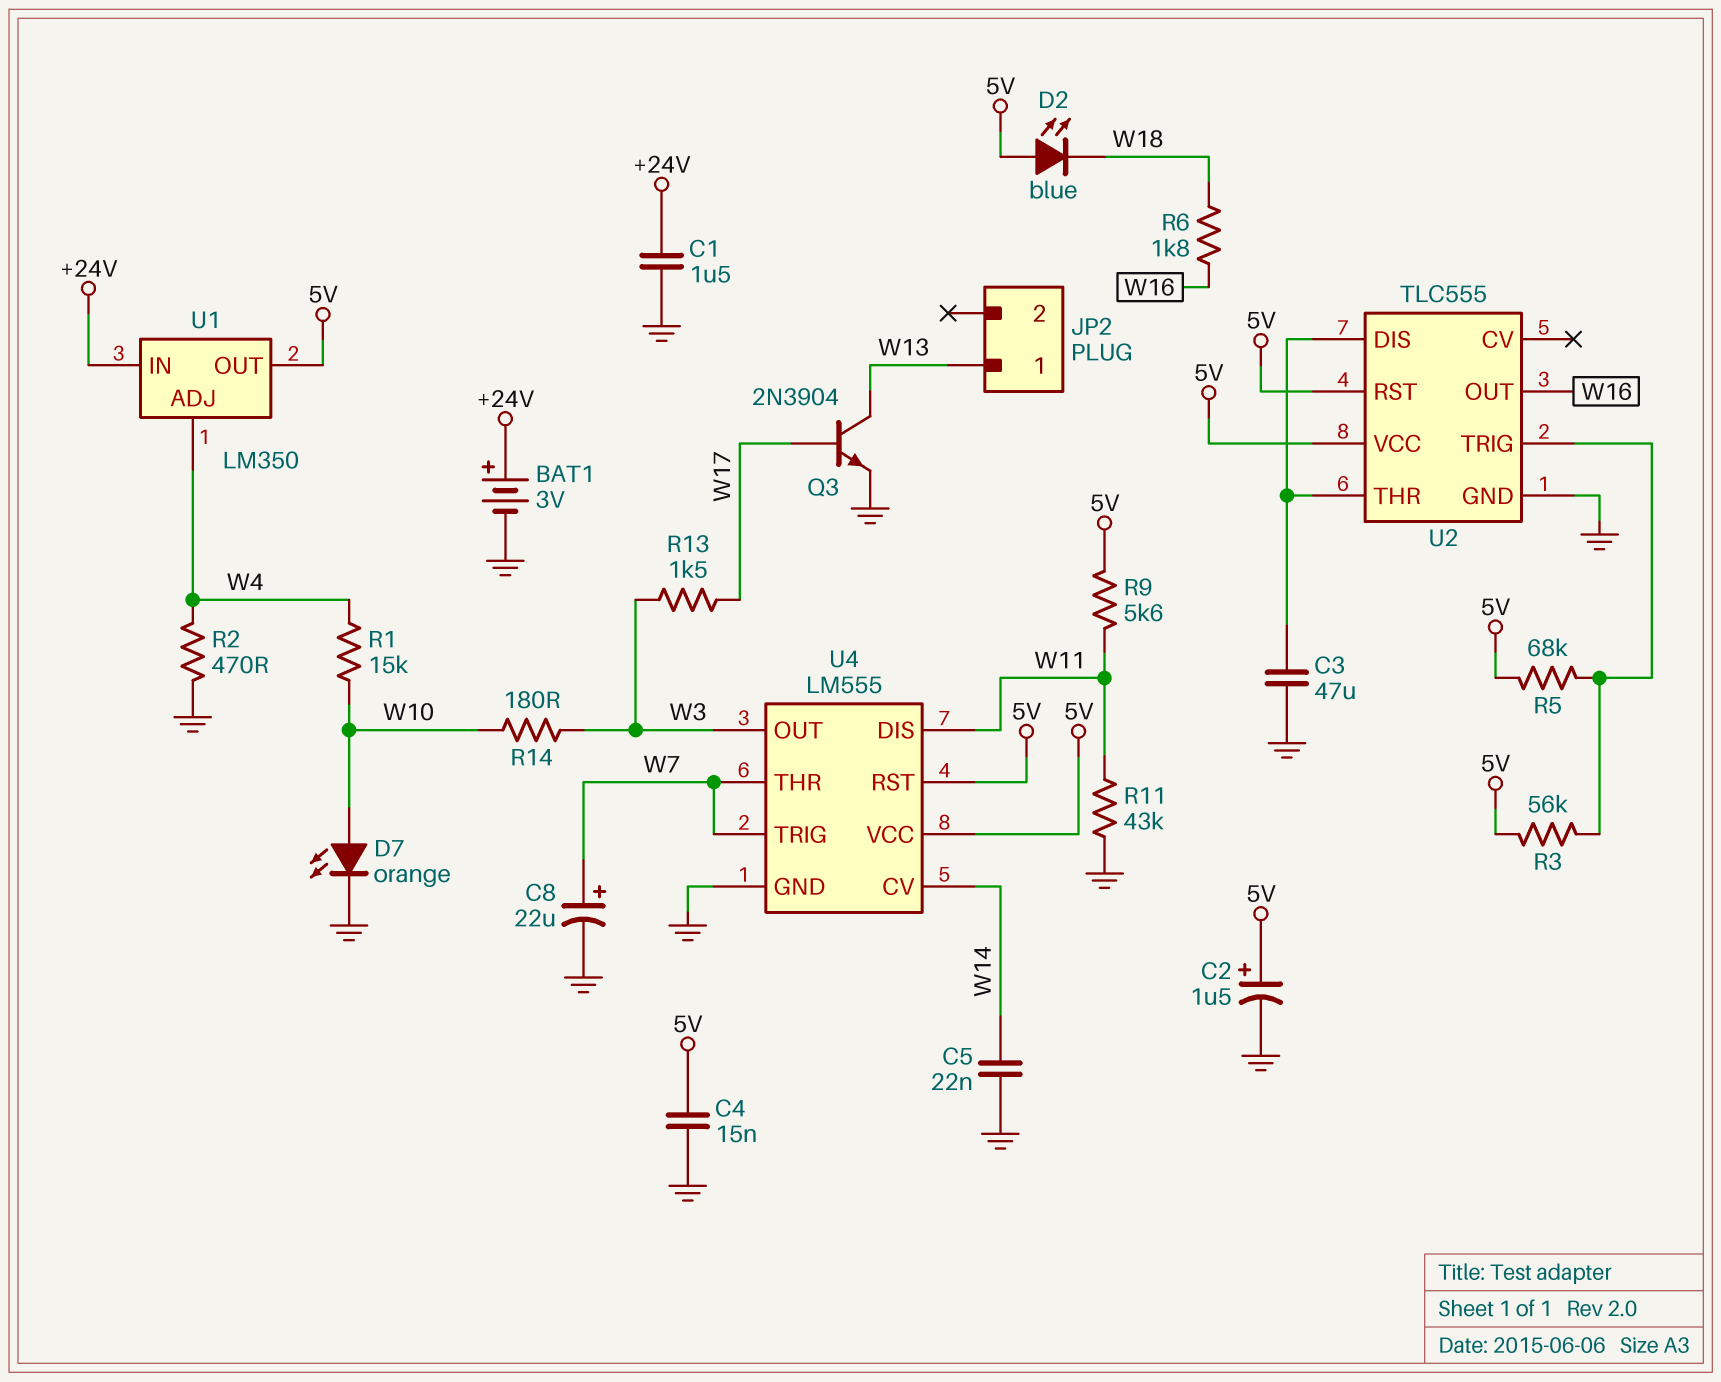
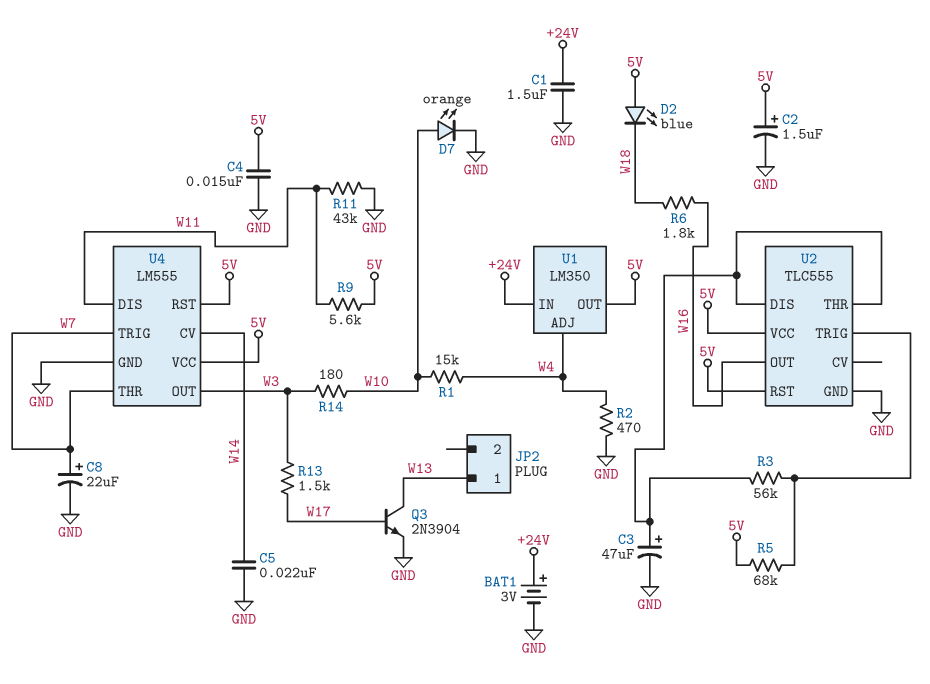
C3: 47uF (GND, U2/DIS) -> 47uF (plus U2/DIS, minus GND)
R3: 56k (5V, U2/TRIG) -> 56k (U2/DIS, U2/TRIG)

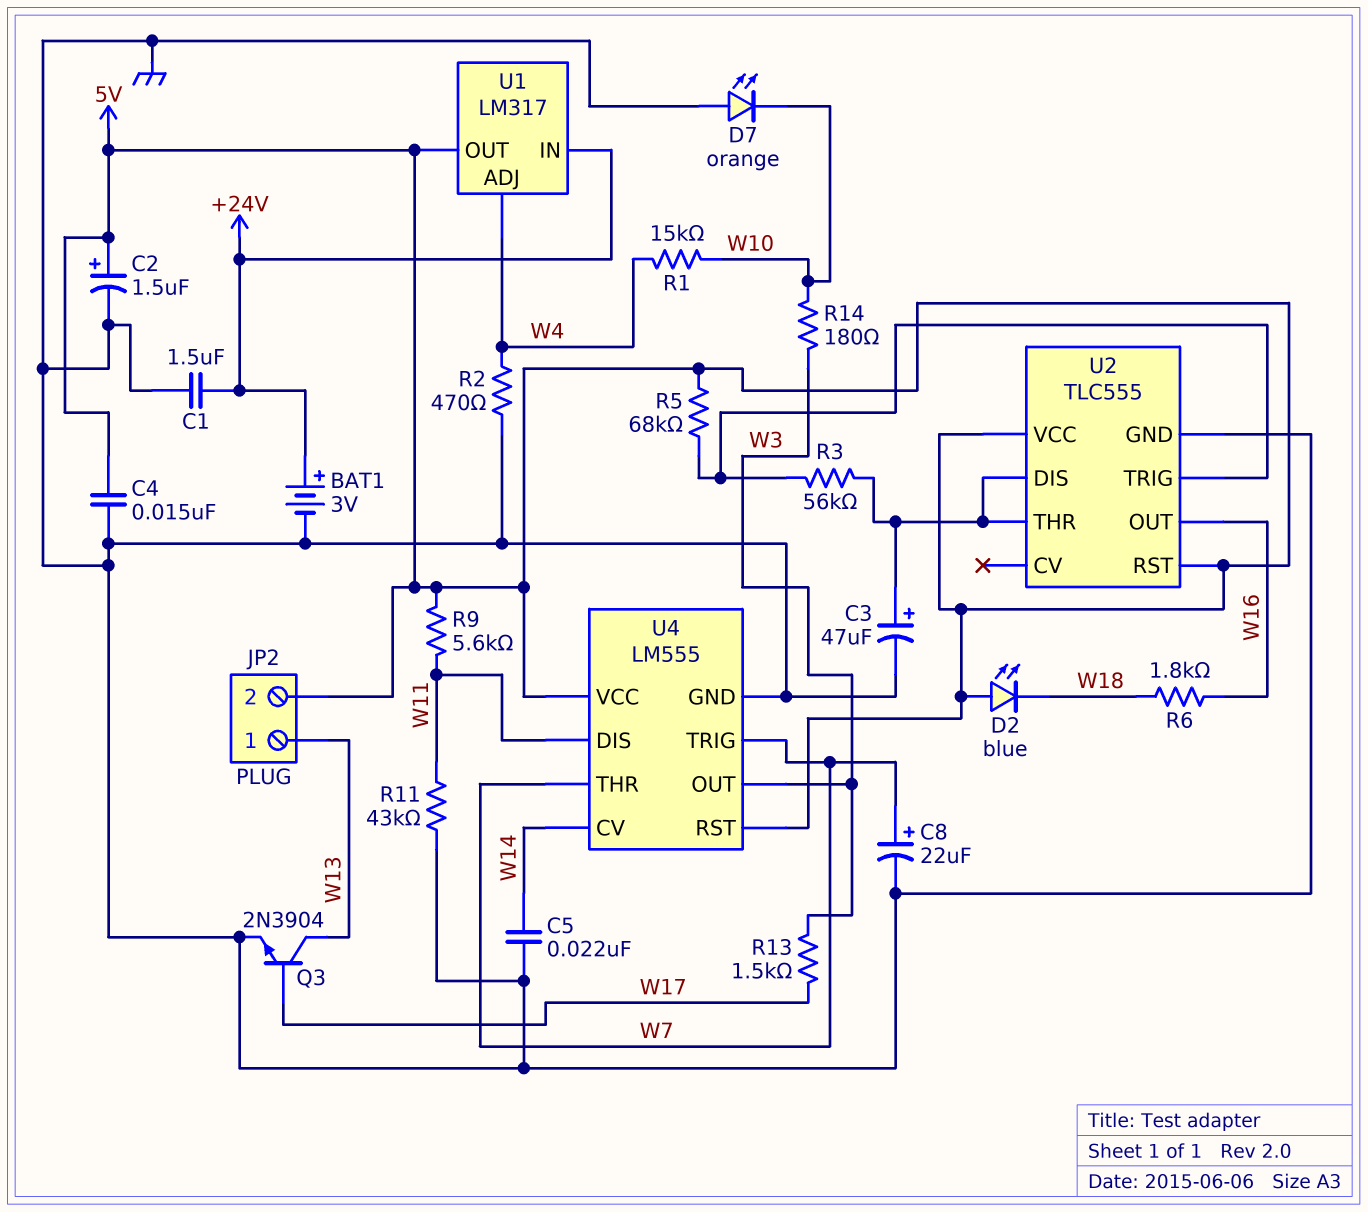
D7: LED orange (A W10, K GND) -> LED orange (A GND, K W10)
JP2 pin 2: none -> 5V
U1: LM350 -> LM317

